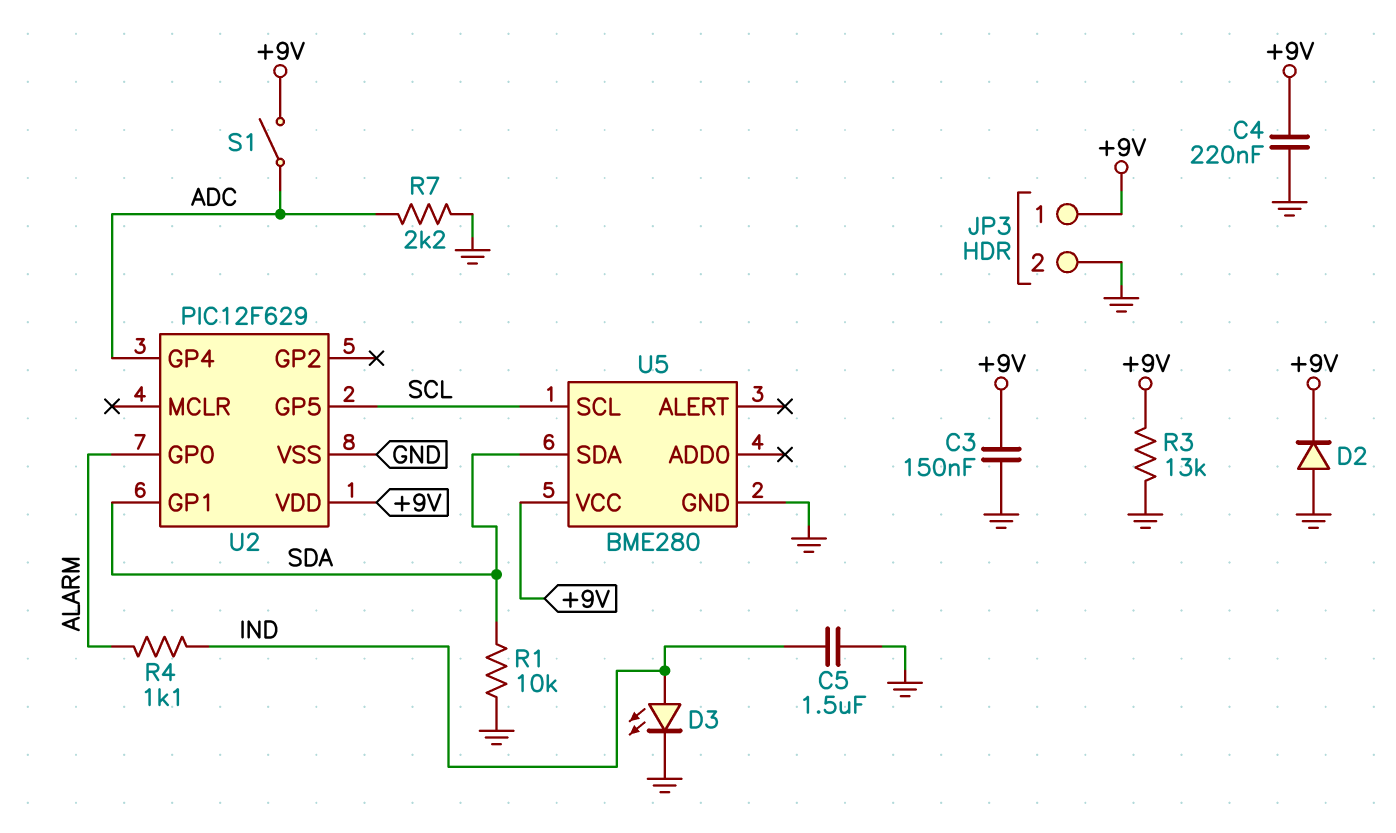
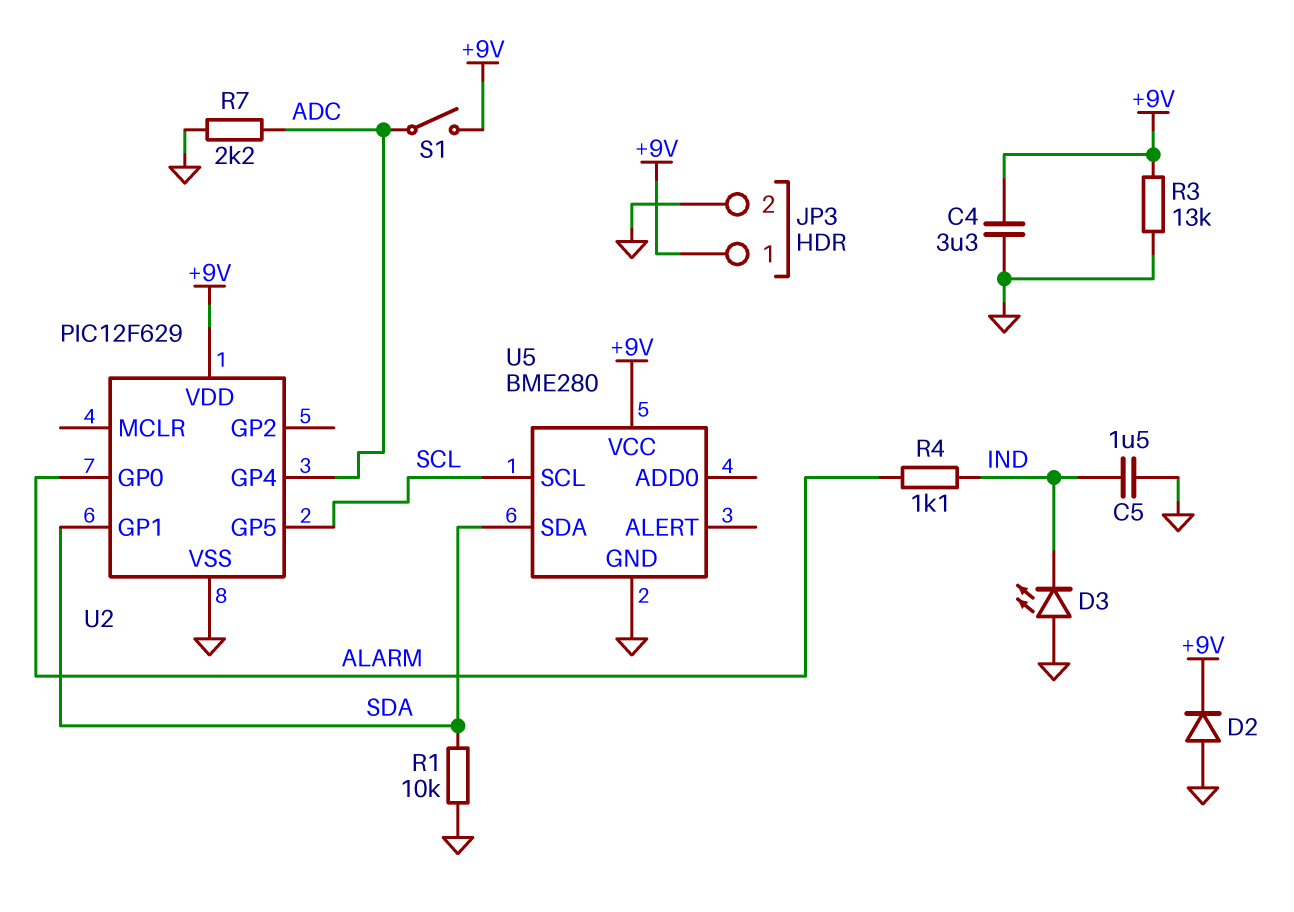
C3: 150nF (+9V, GND) -> none
C4: 220nF (+9V, GND) -> 3.3uF (+9V, GND)
D3: LED (A IND, K GND) -> LED (A GND, K IND)

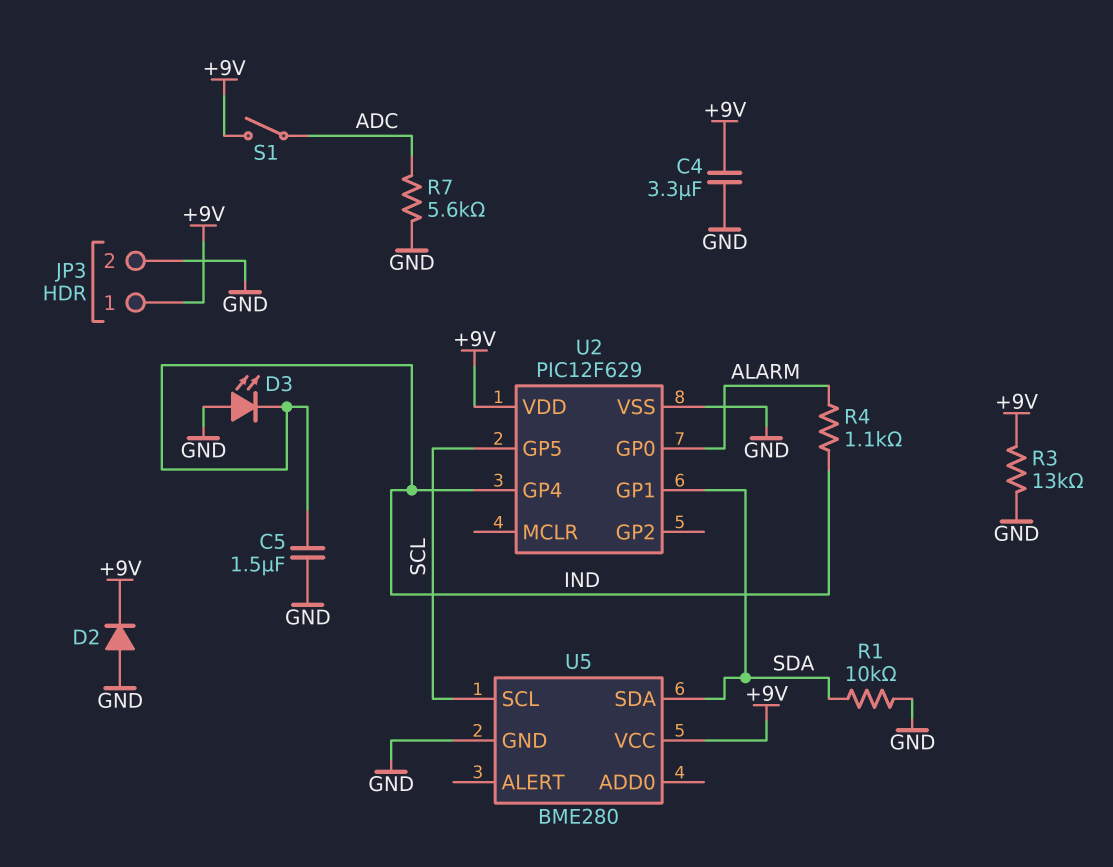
R7: 2.2k (ADC, GND) -> 5.6k (ADC, GND)
U2 pin GP4: ADC -> IND

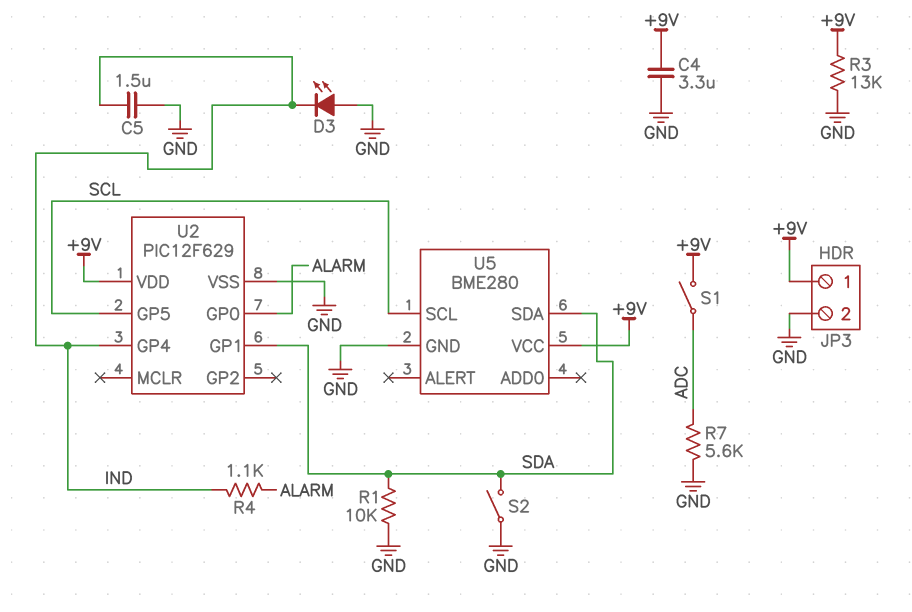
D2: diode (A GND, K +9V) -> none
S2: none -> switch (GND, SDA)

